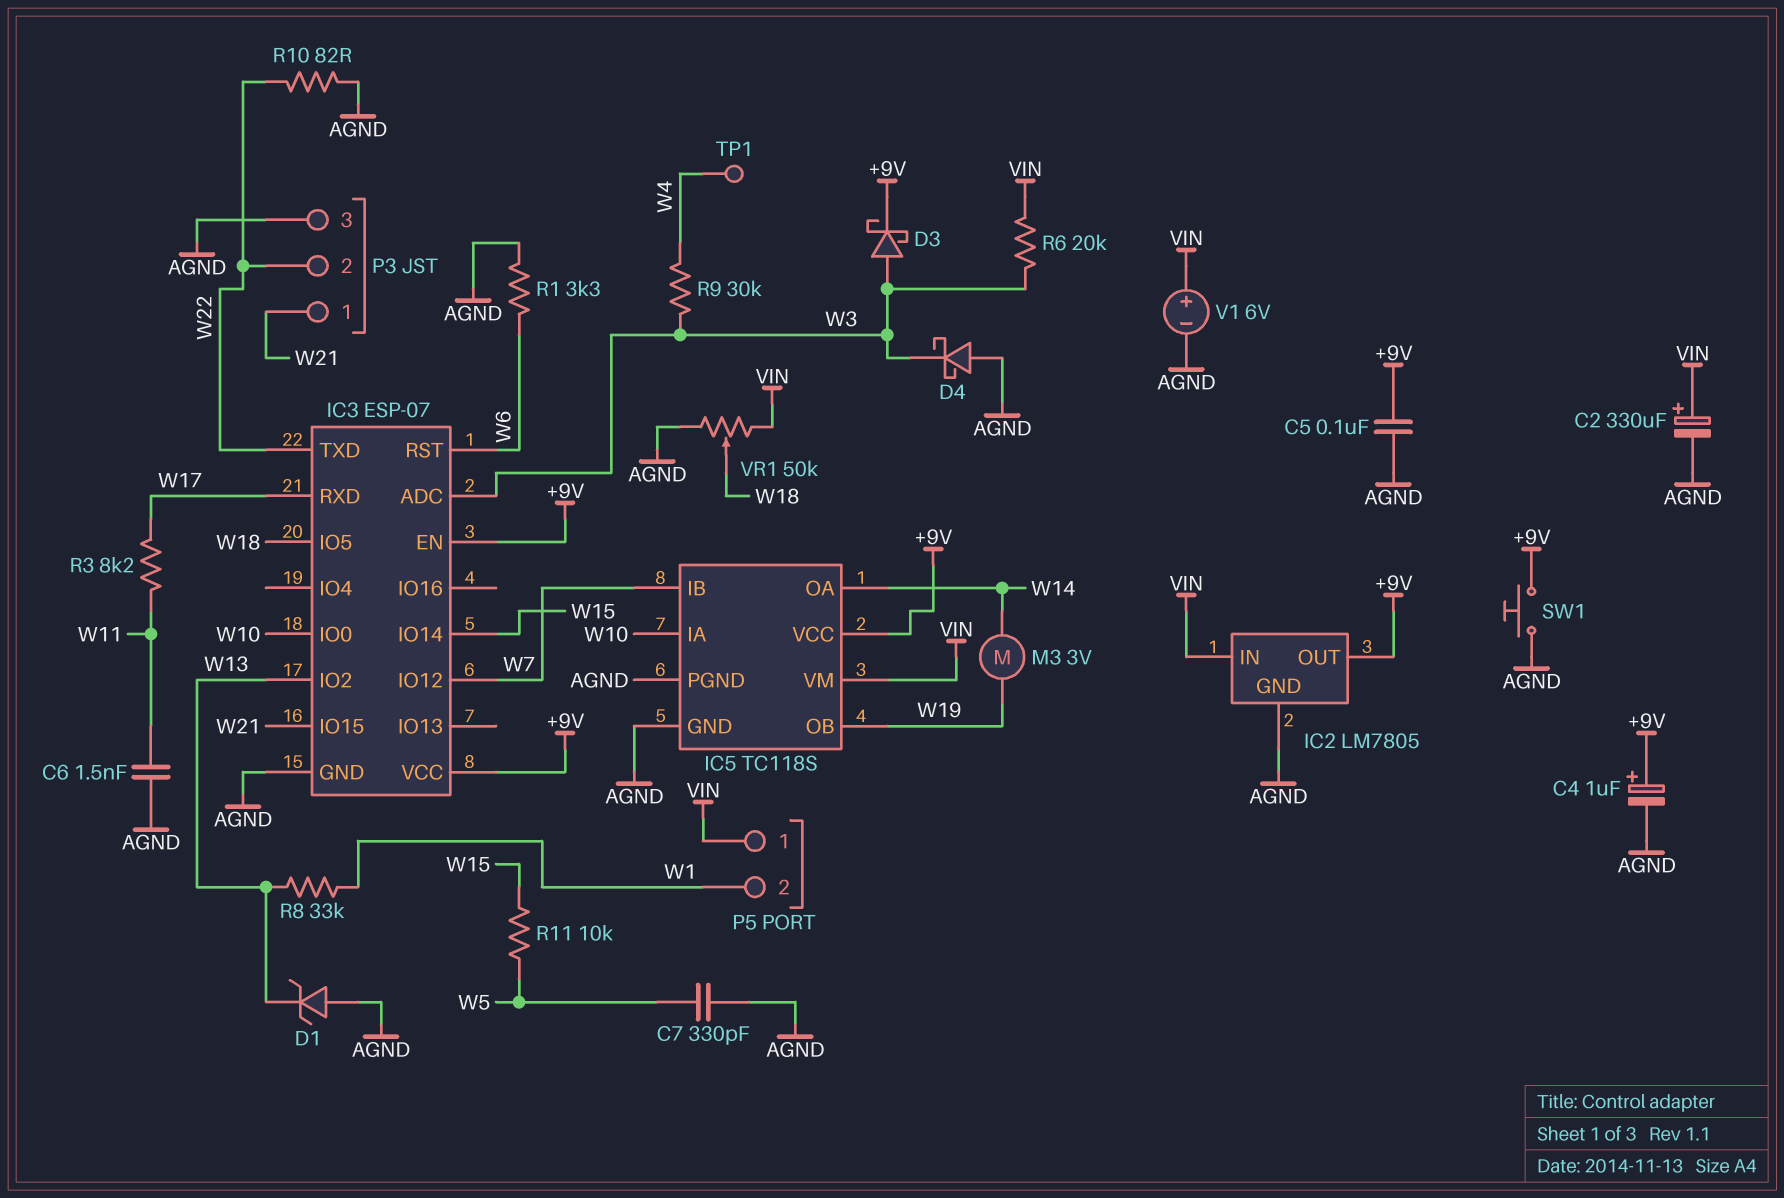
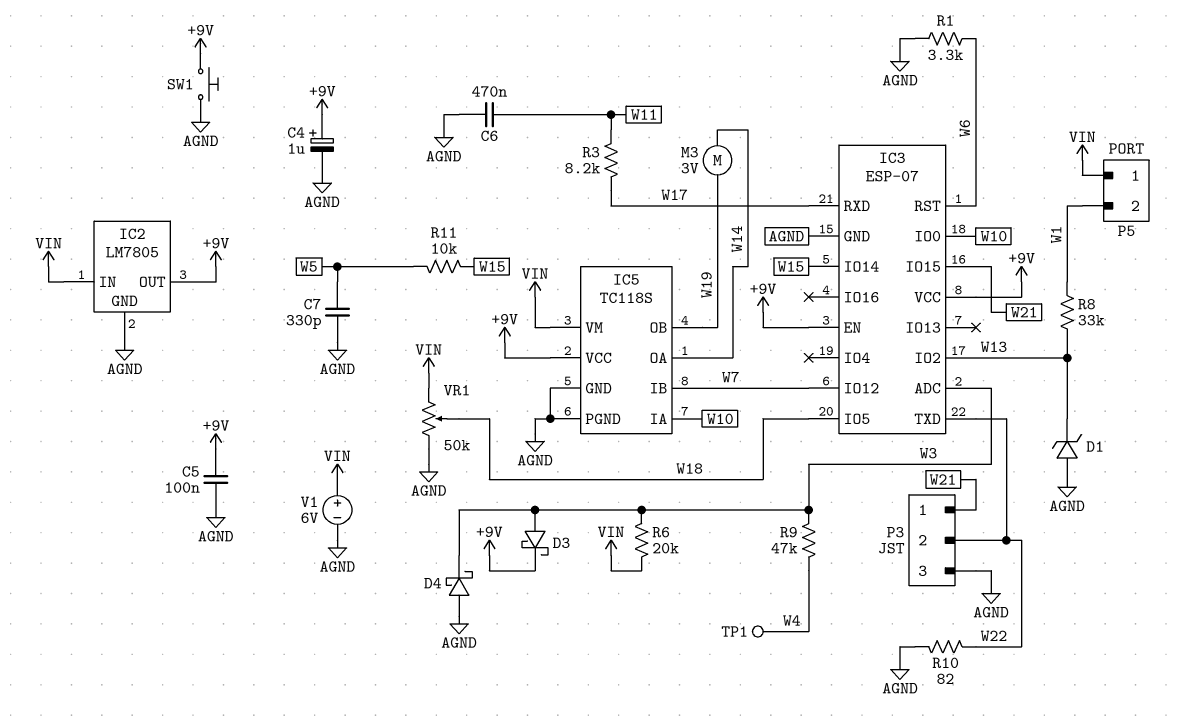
C2: 330uF (plus VIN, minus AGND) -> none
C6: 1.5nF (AGND, W11) -> 470nF (AGND, W11)
R9: 30k (W3, W4) -> 47k (W3, W4)

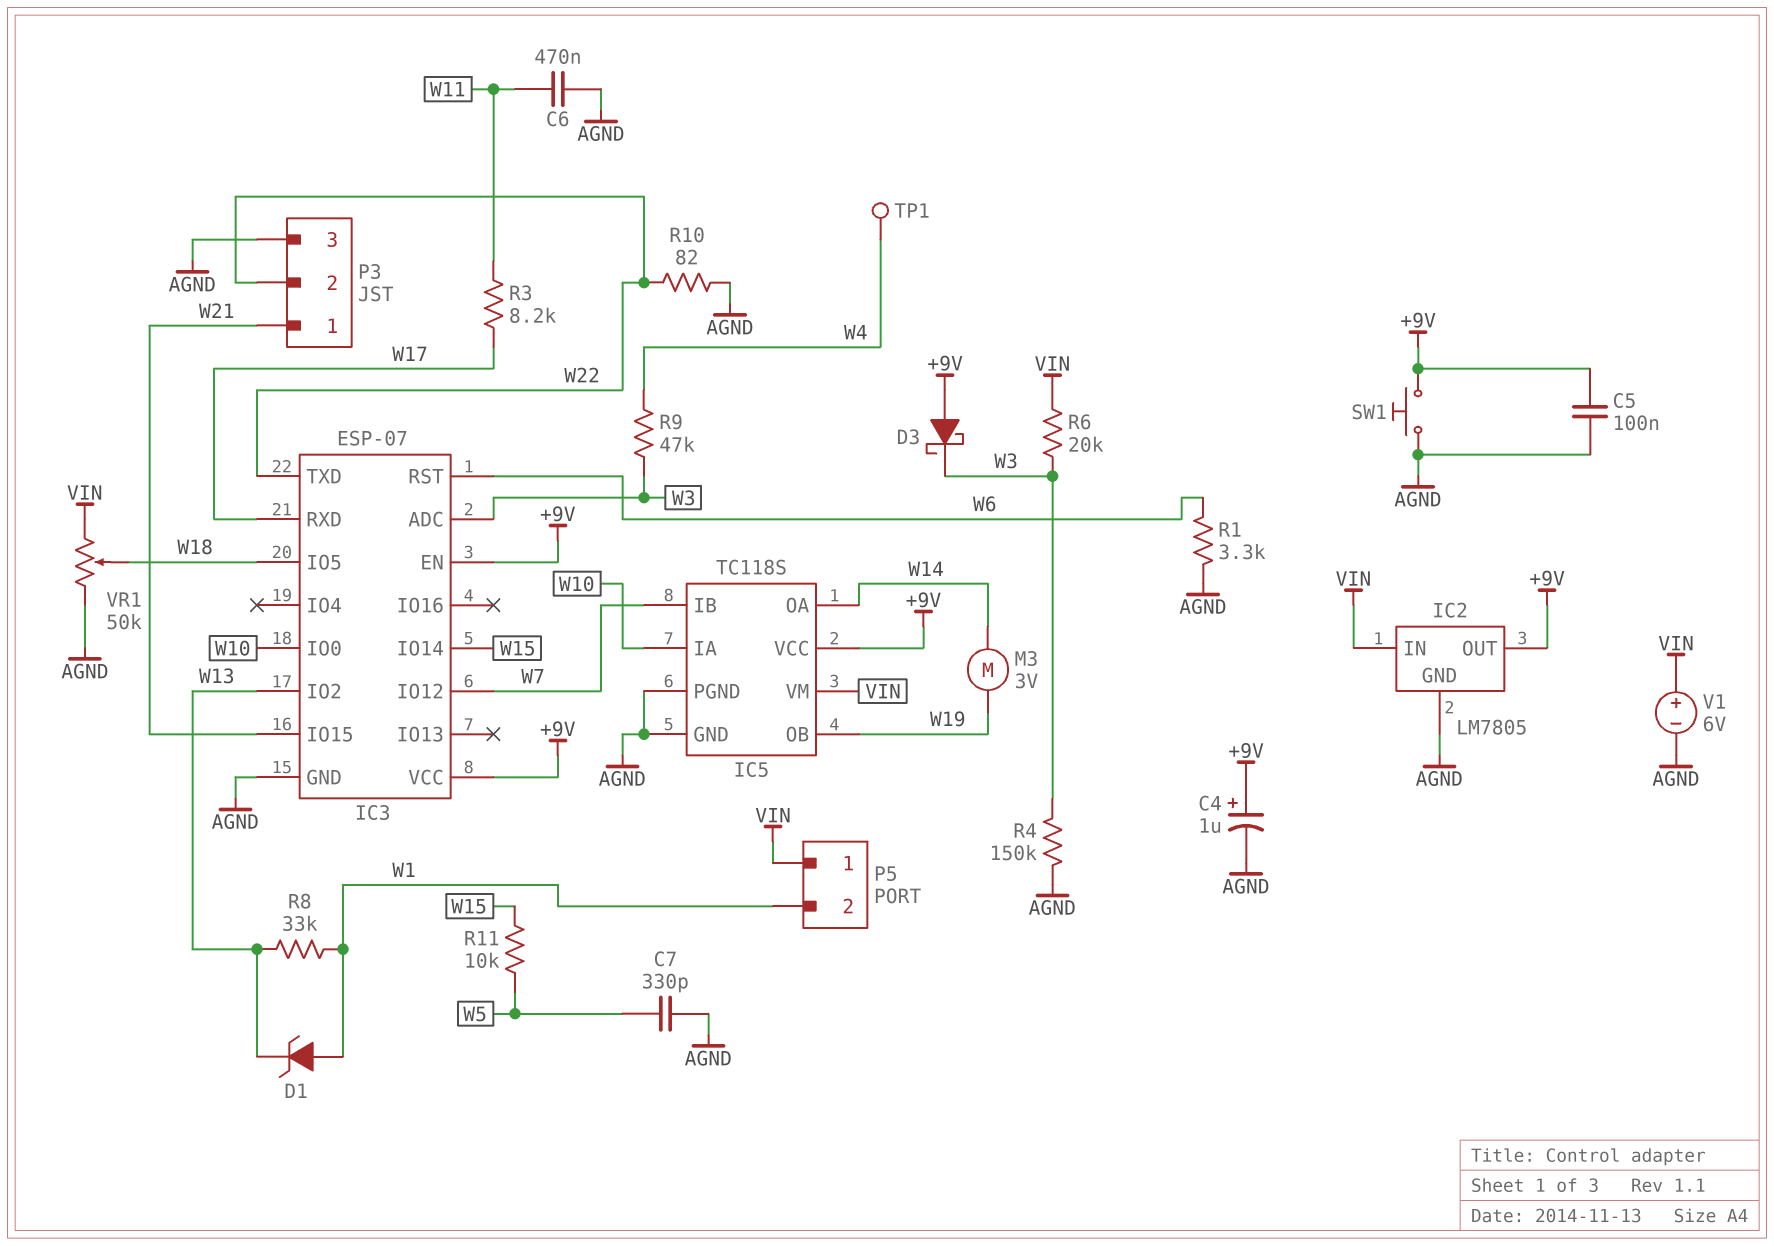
D1: zener (A AGND, K W13) -> zener (A W1, K W13)
D3: schottky (A W3, K +9V) -> schottky (A +9V, K W3)
D4: schottky (A AGND, K W3) -> none
R4: none -> 150k (AGND, W3)

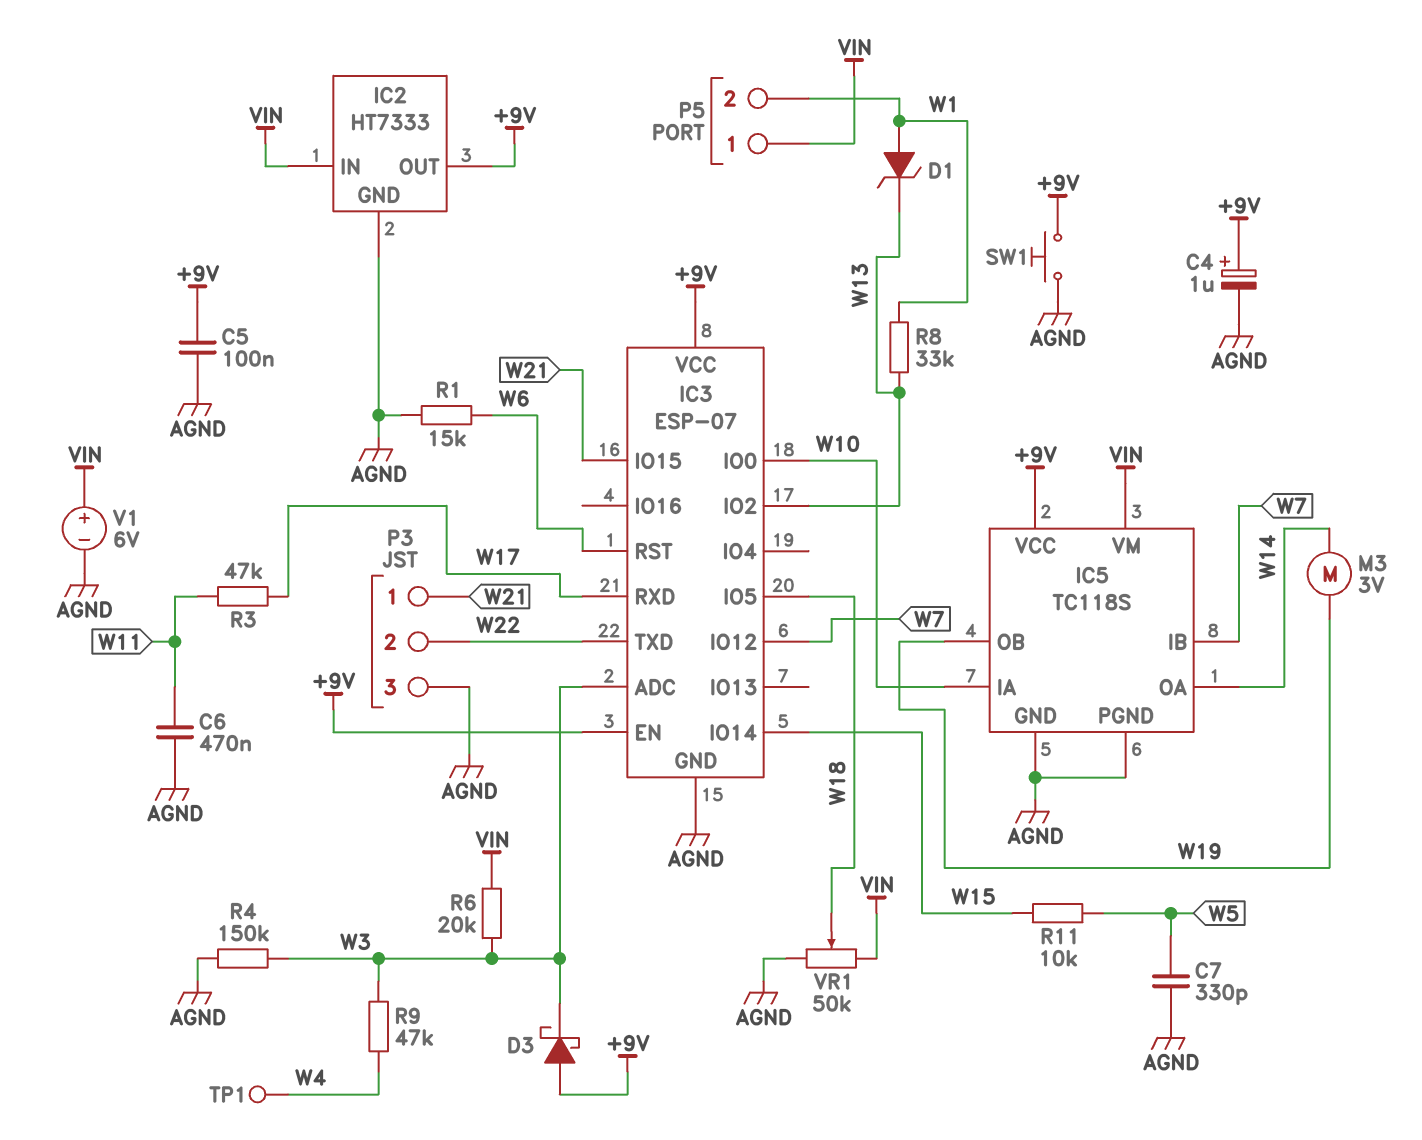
IC2: LM7805 -> HT7333
R1: 3.3k (AGND, W6) -> 15k (AGND, W6)
R3: 8.2k (W11, W17) -> 47k (W11, W17)
R10: 82 (AGND, W22) -> none

